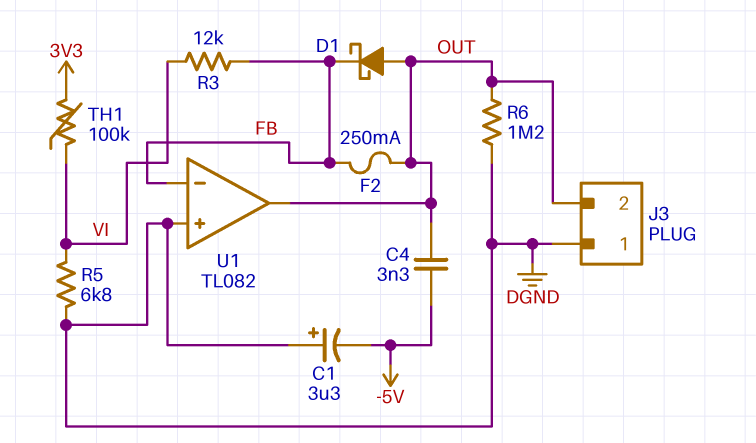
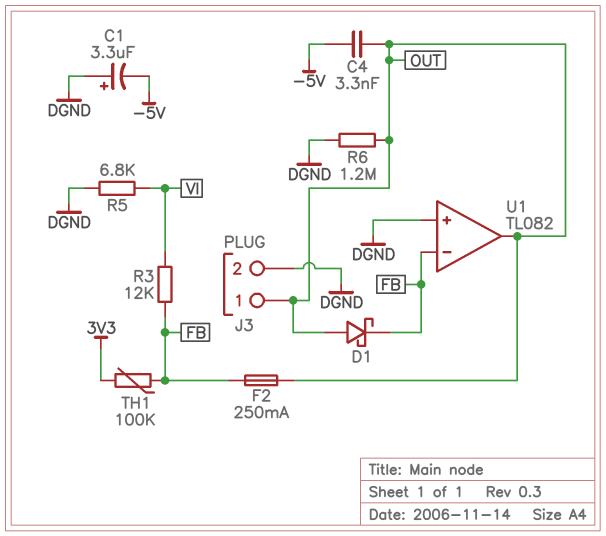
J3 pin 1: DGND -> OUT
J3 pin 2: OUT -> DGND
TH1: 100k (3V3, VI) -> 100k (3V3, FB)

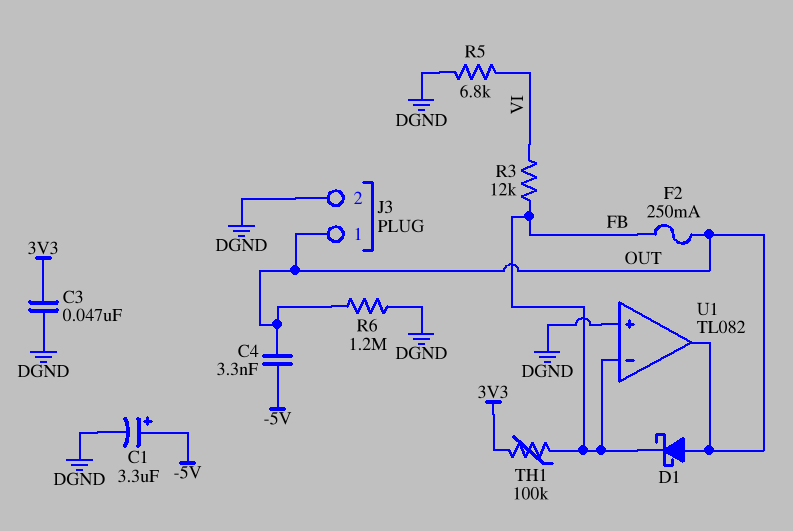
C1: 3.3uF (plus DGND, minus -5V) -> 3.3uF (plus -5V, minus DGND)
C3: none -> 47nF (3V3, DGND)

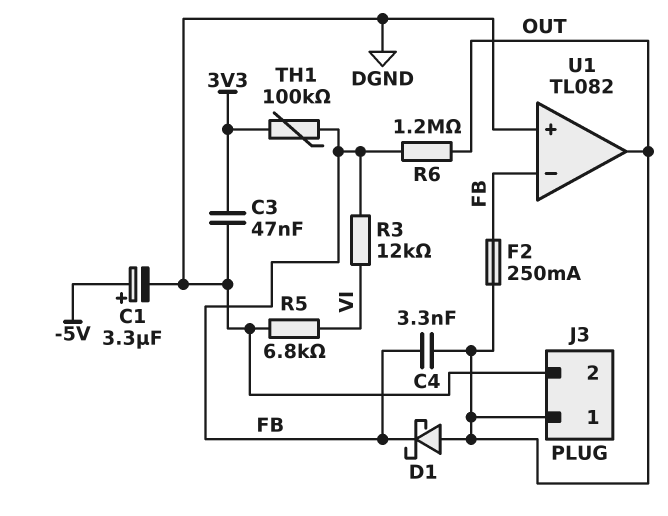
C4: 3.3nF (-5V, OUT) -> 3.3nF (FB, OUT)
R6: 1.2M (DGND, OUT) -> 1.2M (FB, OUT)

